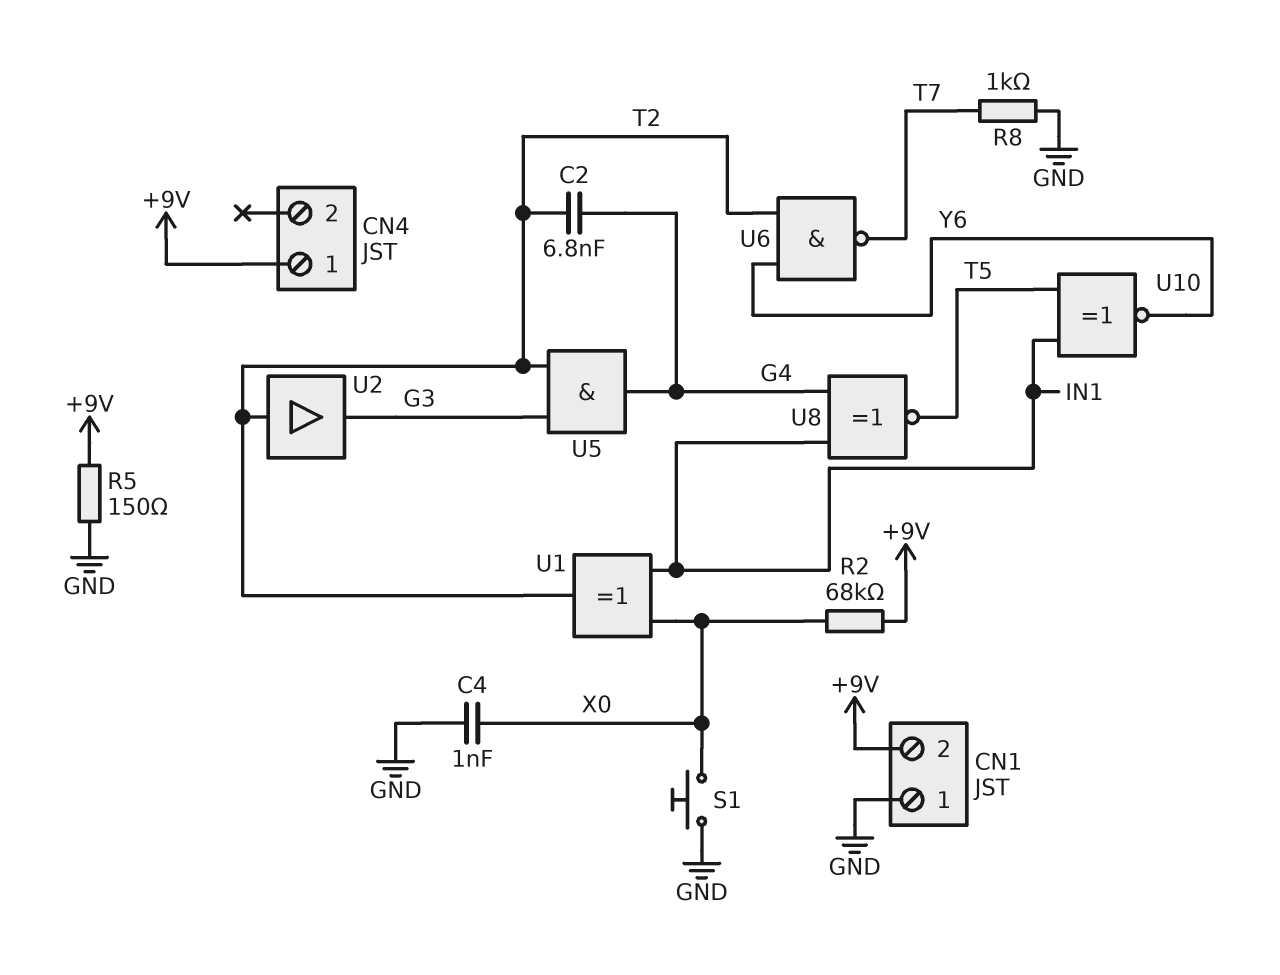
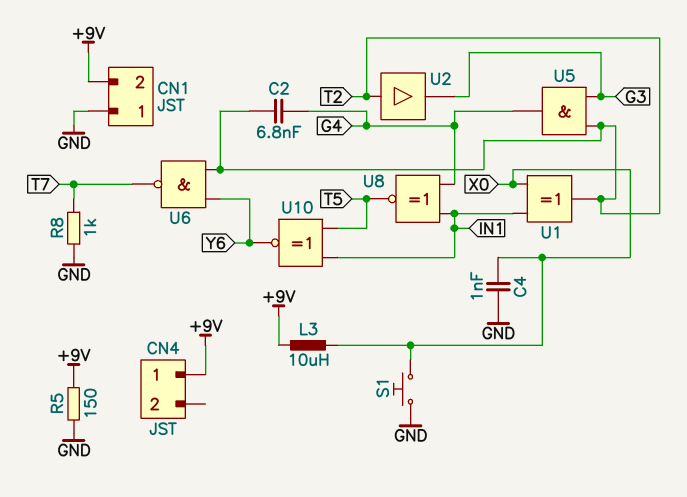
L3: none -> 10uH (+9V, X0)
R2: 68k (+9V, X0) -> none

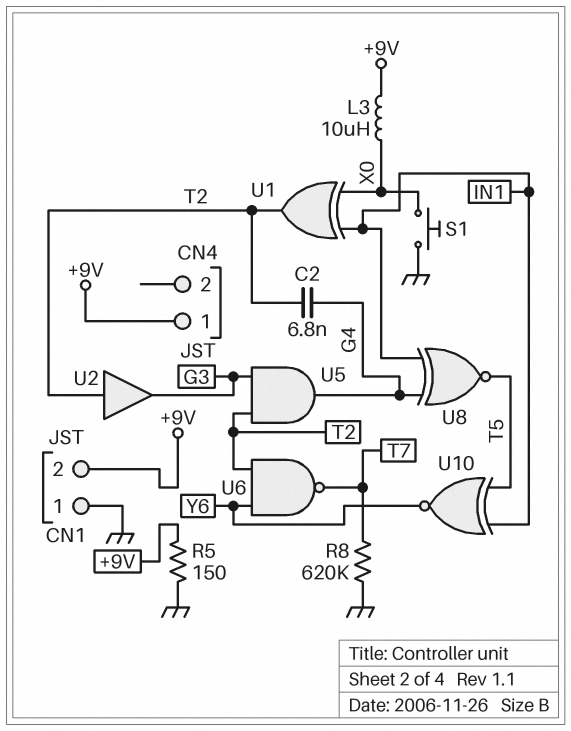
C4: 1nF (GND, X0) -> none
R8: 1k (GND, T7) -> 620k (GND, T7)

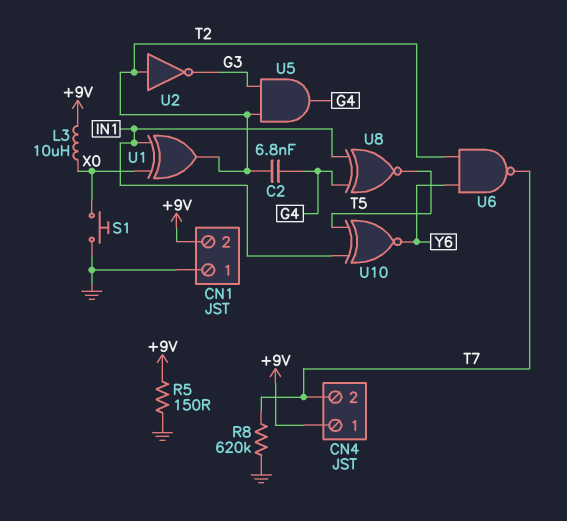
CN4 pin 2: none -> T7
U2: buffer (in T2, out G3) -> NOT (in T2, out G3)

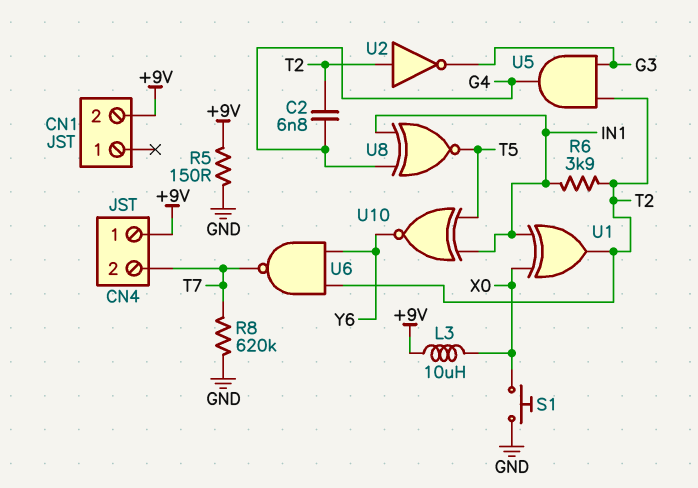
CN1 pin 1: GND -> none
R6: none -> 3.9k (IN1, T2)

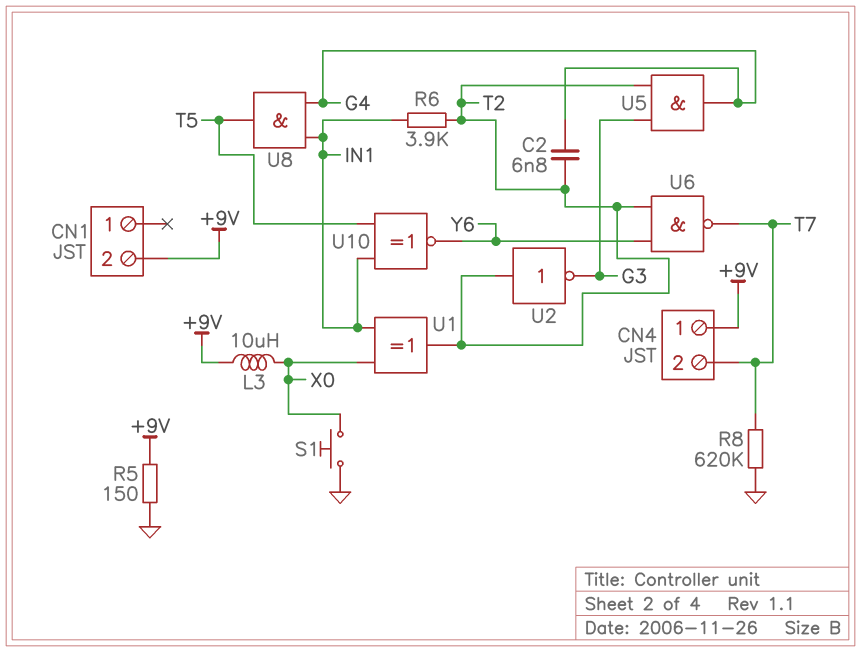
U8: XNOR (in G4, in IN1, out T5) -> AND (in G4, in IN1, out T5)

